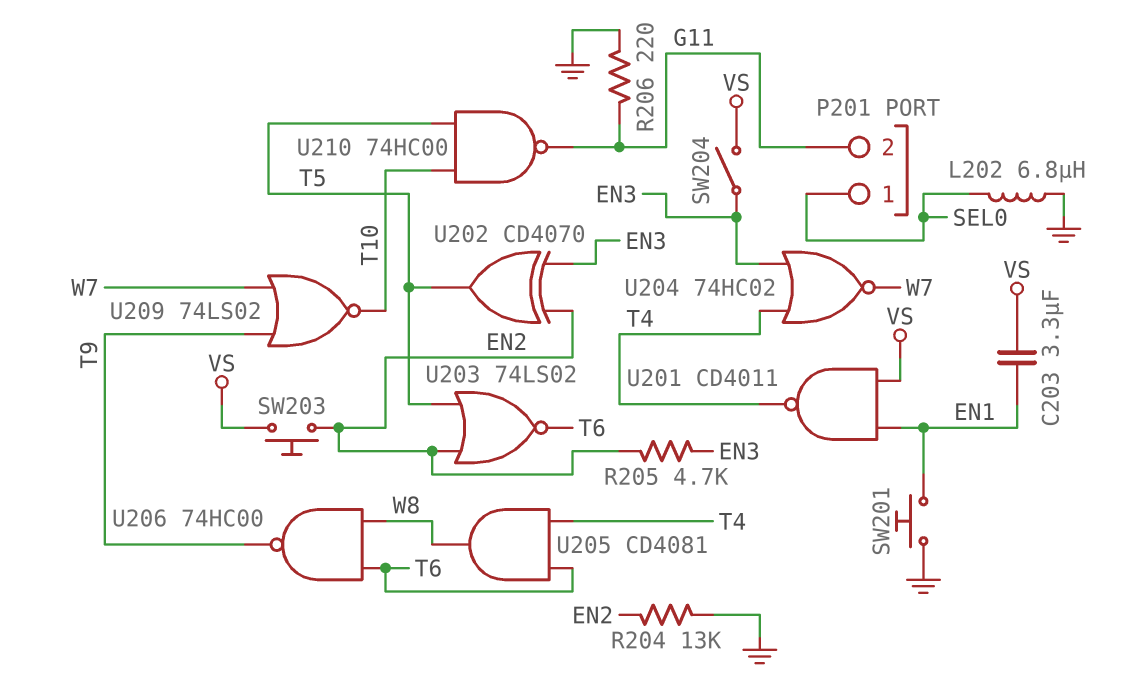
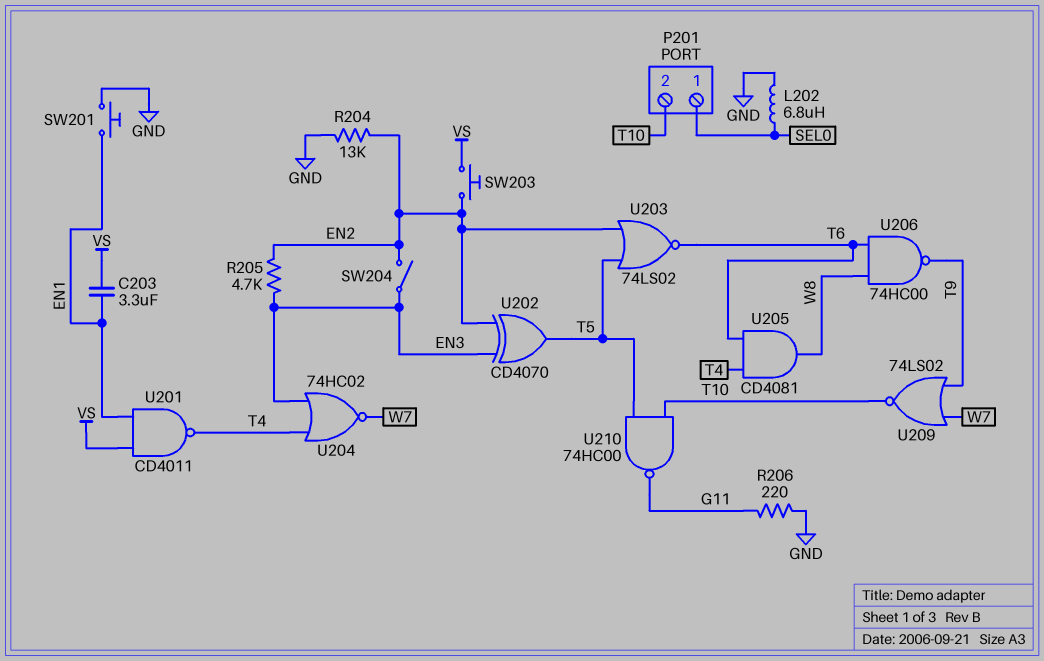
P201 pin 2: G11 -> T10
SW204: switch (EN3, VS) -> switch (EN2, EN3)

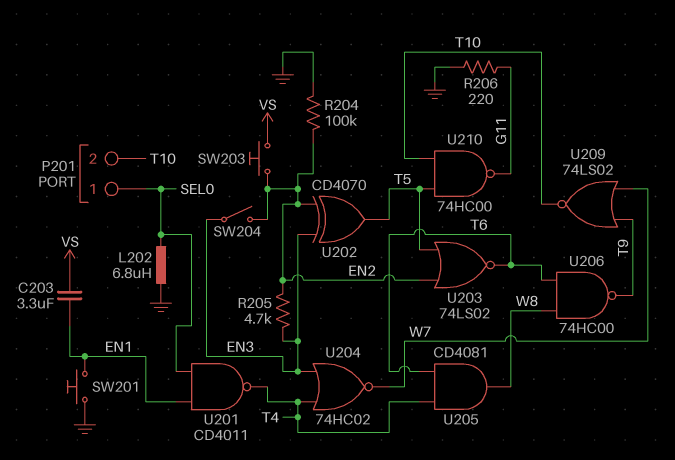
R204: 13k (EN2, GND) -> 100k (EN2, GND)
U201: NAND CD4011 (in EN1, in VS, out T4) -> NAND CD4011 (in EN1, in SEL0, out T4)

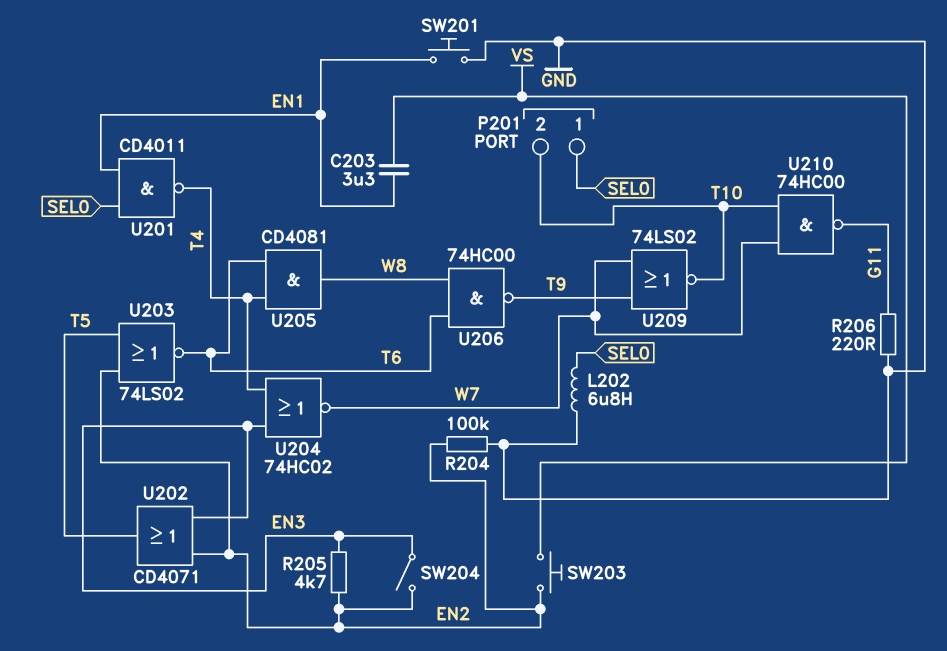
U202: XOR CD4070 (in EN2, in EN3, out T5) -> OR CD4071 (in EN2, in EN3, out T5)
U210: NAND 74HC00 (in T5, in T10, out G11) -> NAND 74HC00 (in T10, in W7, out G11)

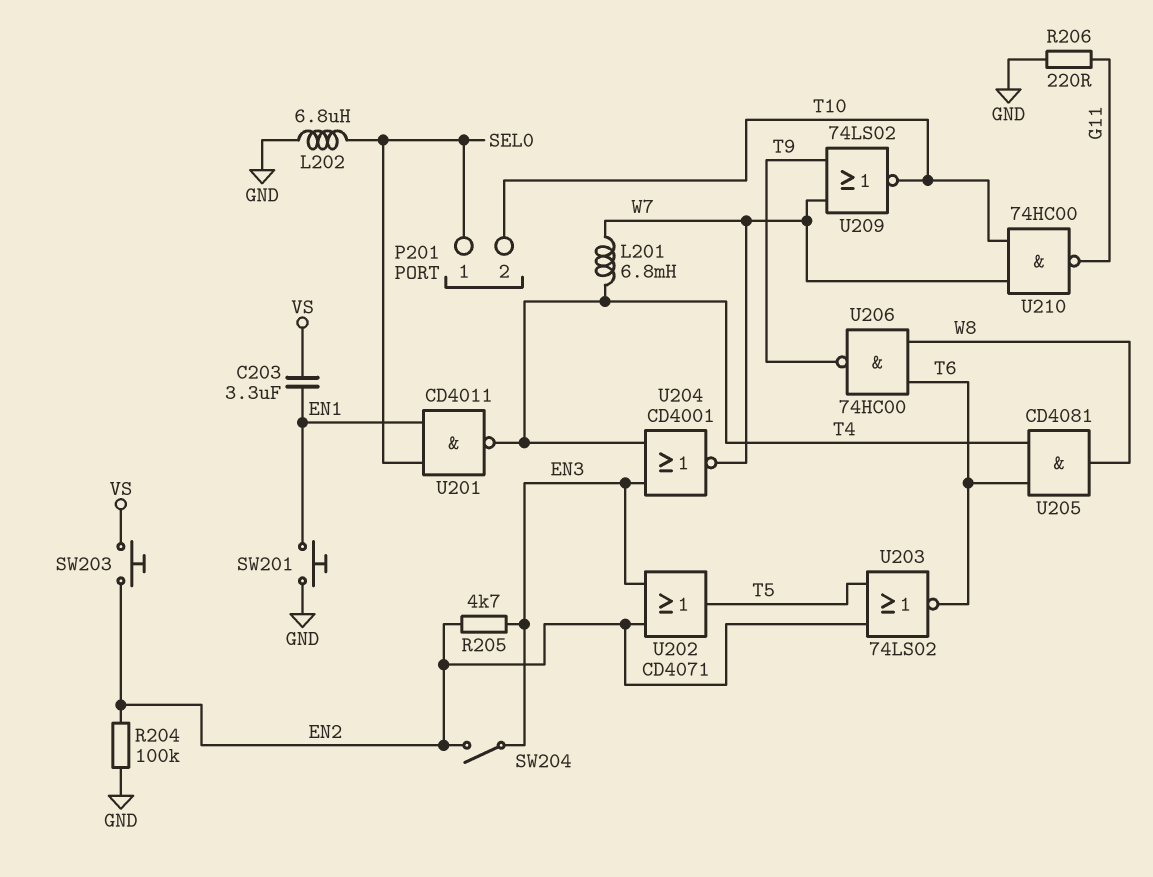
L201: none -> 6.8mH (T4, W7)
U204: NOR 74HC02 (in EN3, in T4, out W7) -> NOR CD4001 (in EN3, in T4, out W7)

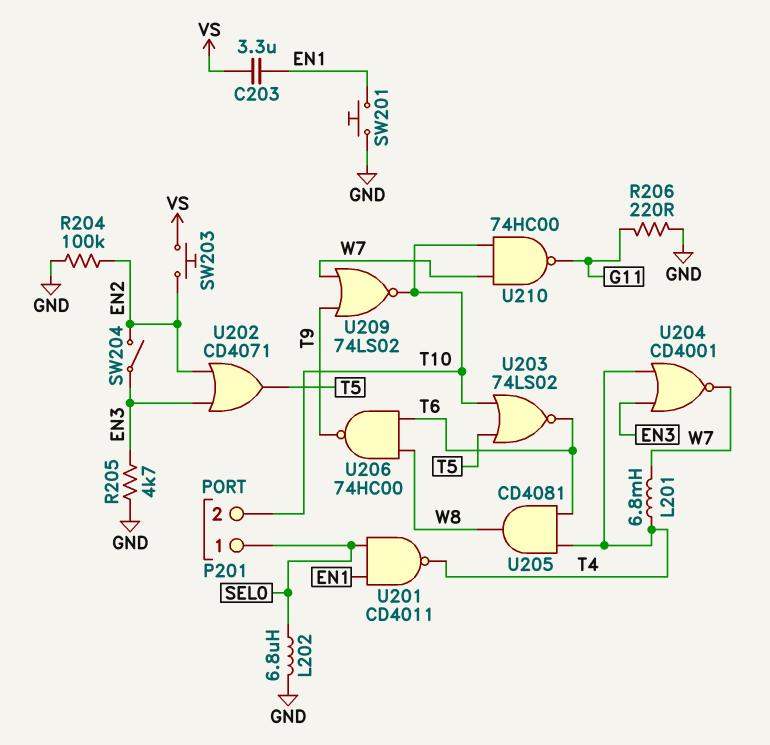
R205: 4.7k (EN2, EN3) -> 4.7k (EN3, GND)
U203: NOR 74LS02 (in EN2, in T5, out T6) -> NOR 74LS02 (in T5, in T10, out T6)

